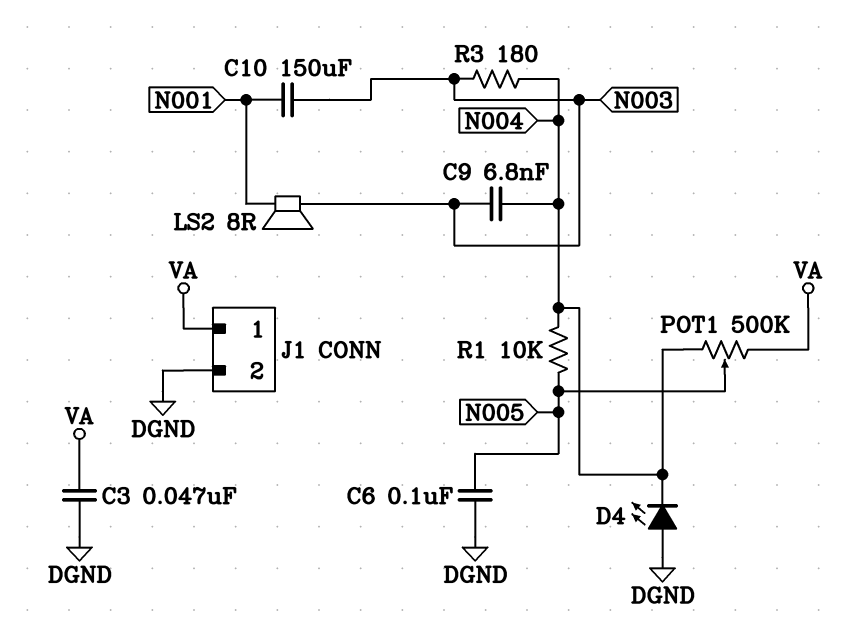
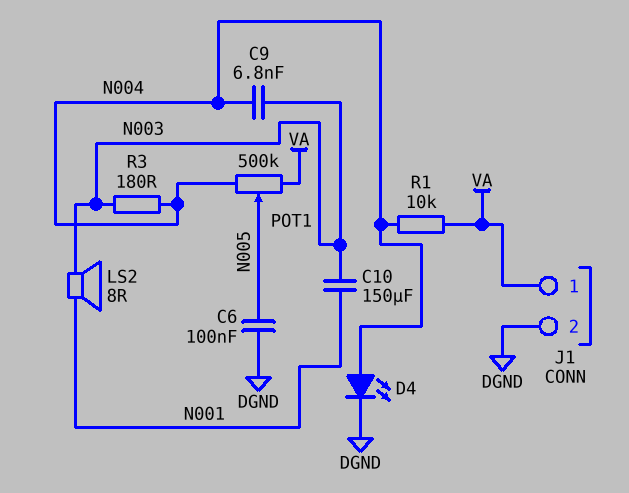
C3: 47nF (DGND, VA) -> none
D4: LED (A DGND, K N004) -> LED (A N004, K DGND)
R1: 10k (N004, N005) -> 10k (N004, VA)

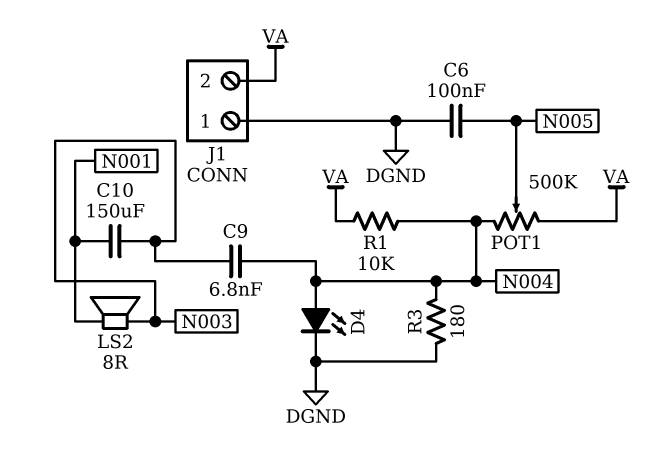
J1 pin 1: VA -> DGND
J1 pin 2: DGND -> VA
R3: 180 (N003, N004) -> 180 (DGND, N004)

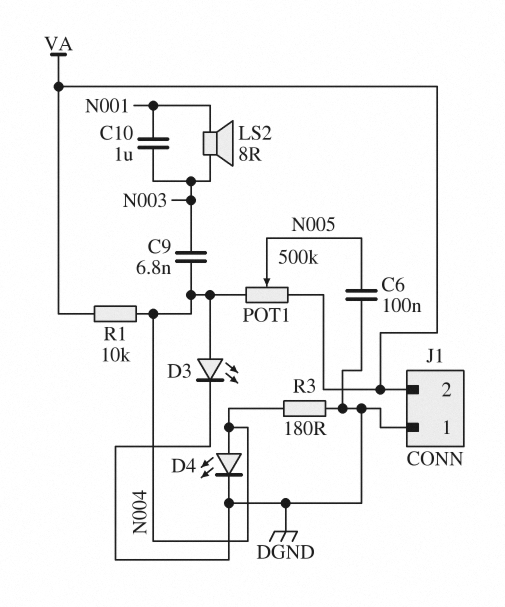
C10: 150uF (N001, N003) -> 1uF (N001, N003)
D3: none -> LED (A N004, K DGND)

